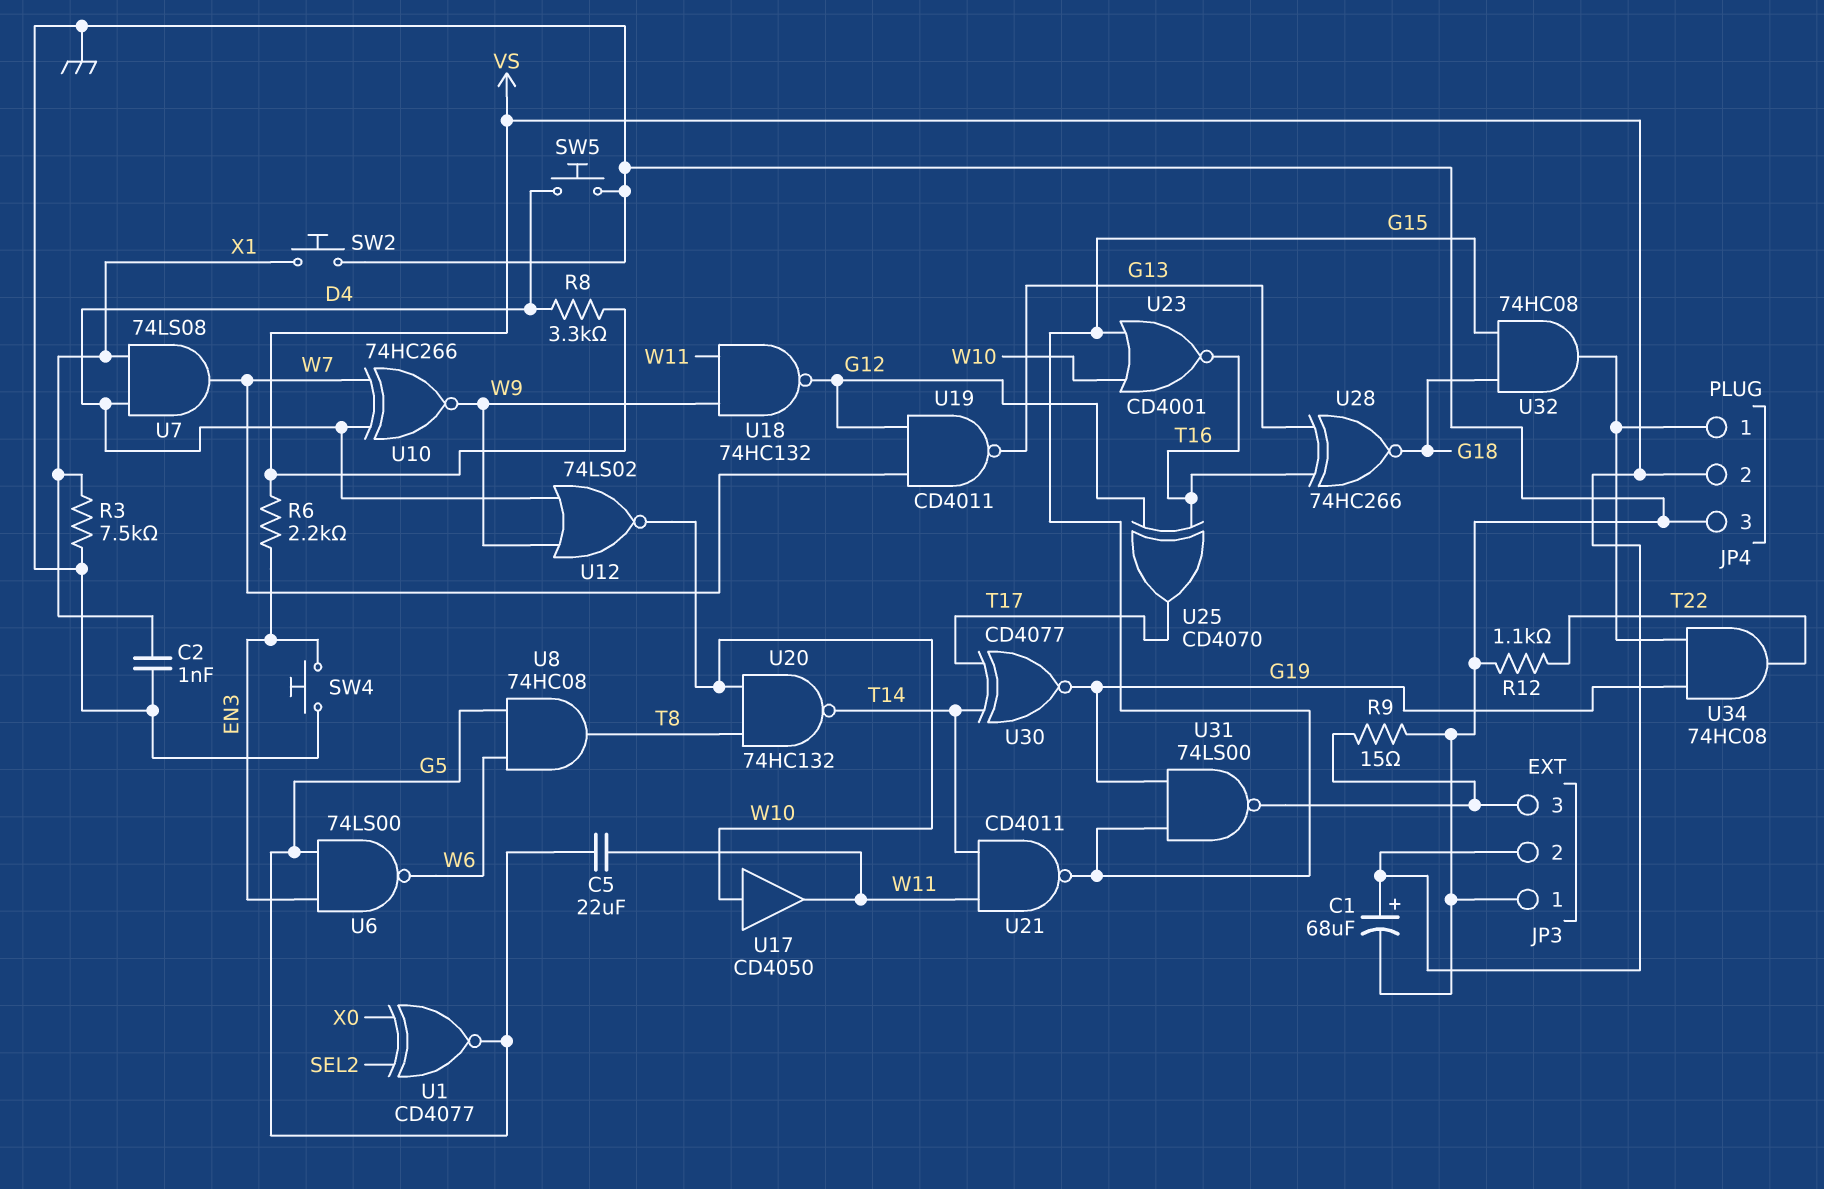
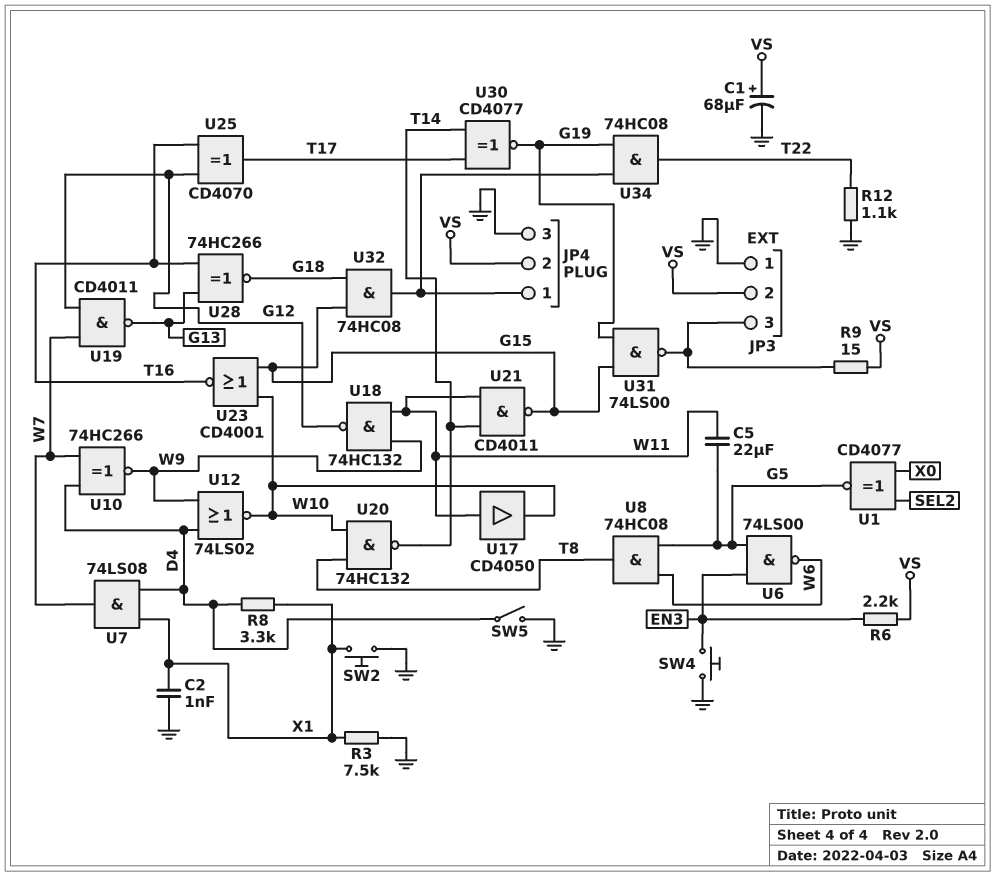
R8: 3.3k (D4, VS) -> 3.3k (D4, X1)
R9: 15 (GND, JP3/3) -> 15 (JP3/3, VS)
SW5: button (D4, GND) -> switch (D4, GND)
U17: buffer CD4050 (in W10, out W11) -> buffer CD4050 (in W11, out W10)

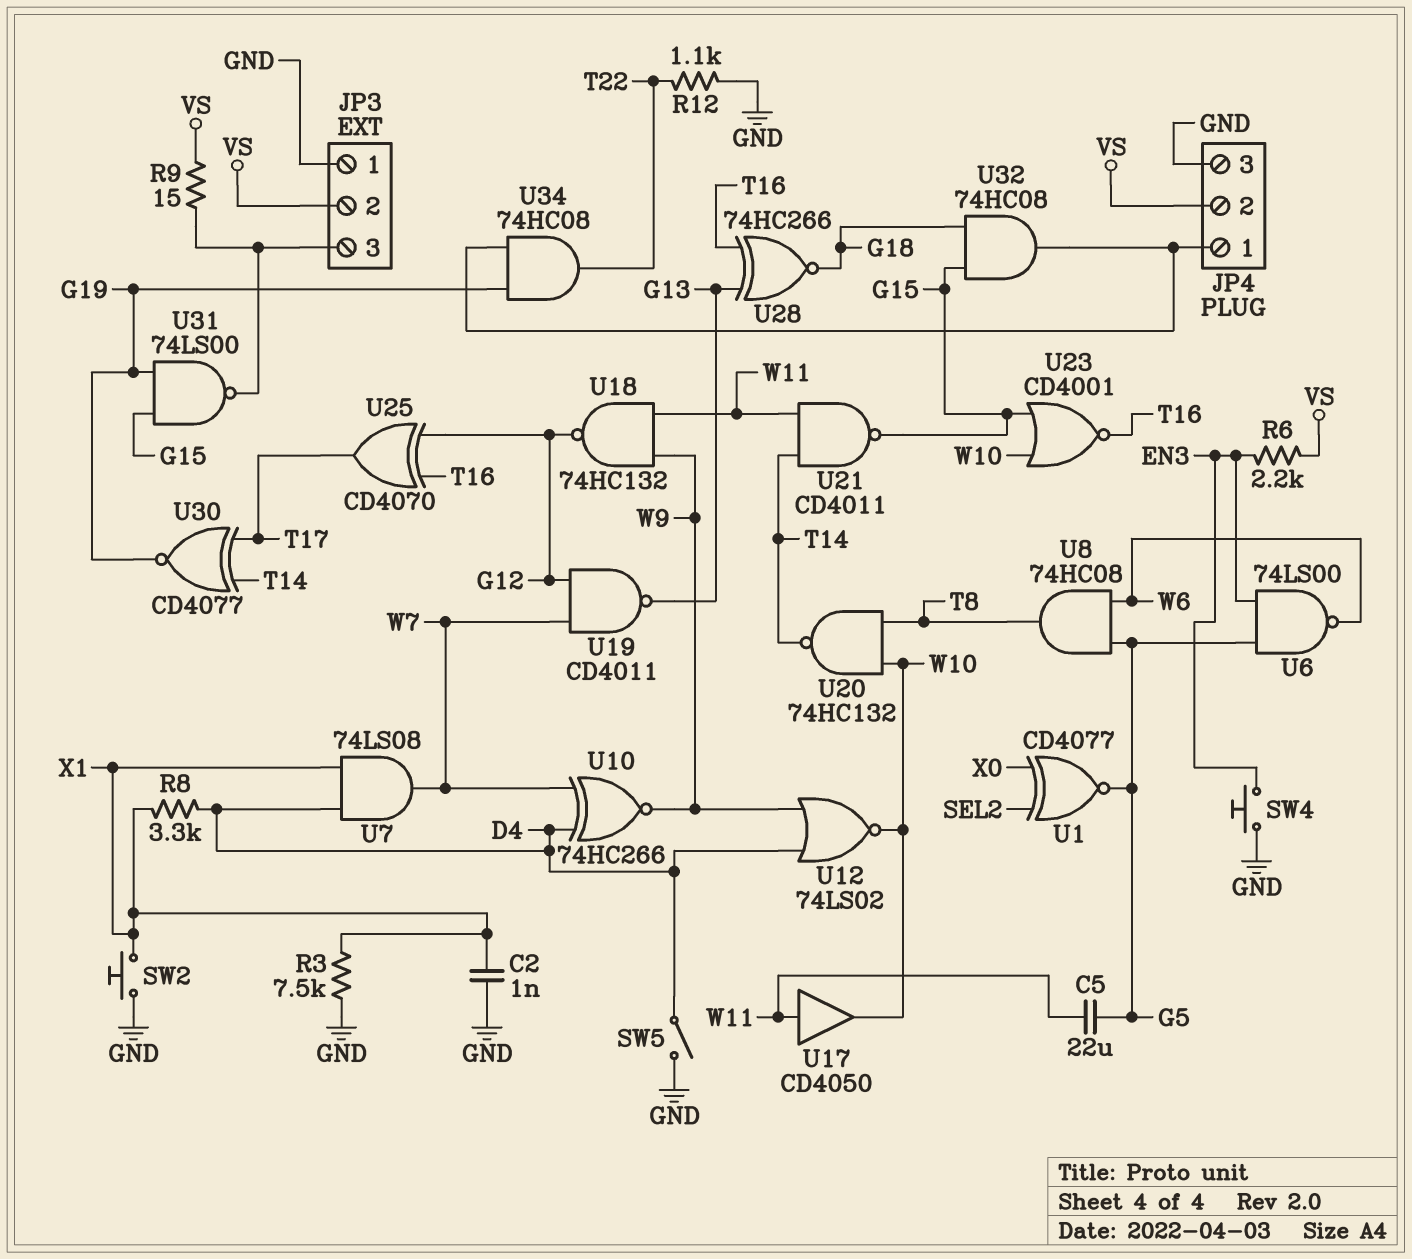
C1: 68uF (plus VS, minus GND) -> none

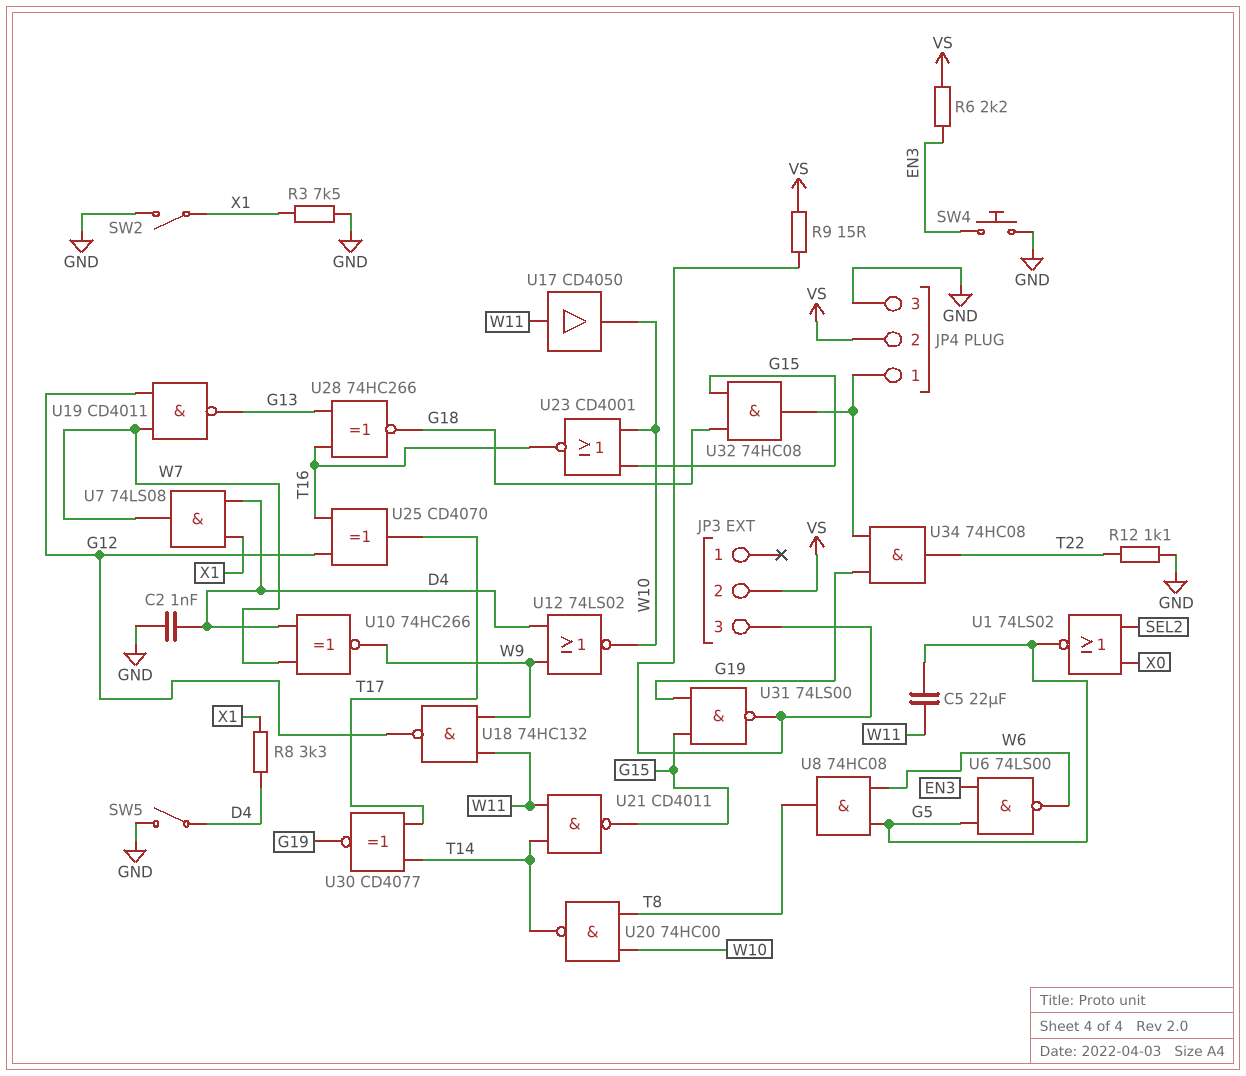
C2: 1nF (GND, X1) -> 1nF (D4, GND)
JP3 pin 1: GND -> none
SW2: button (GND, X1) -> switch (GND, X1)
U1: XNOR CD4077 (in SEL2, in X0, out G5) -> NOR 74LS02 (in SEL2, in X0, out G5)
U20: NAND 74HC132 (in T8, in W10, out T14) -> NAND 74HC00 (in T8, in W10, out T14)

